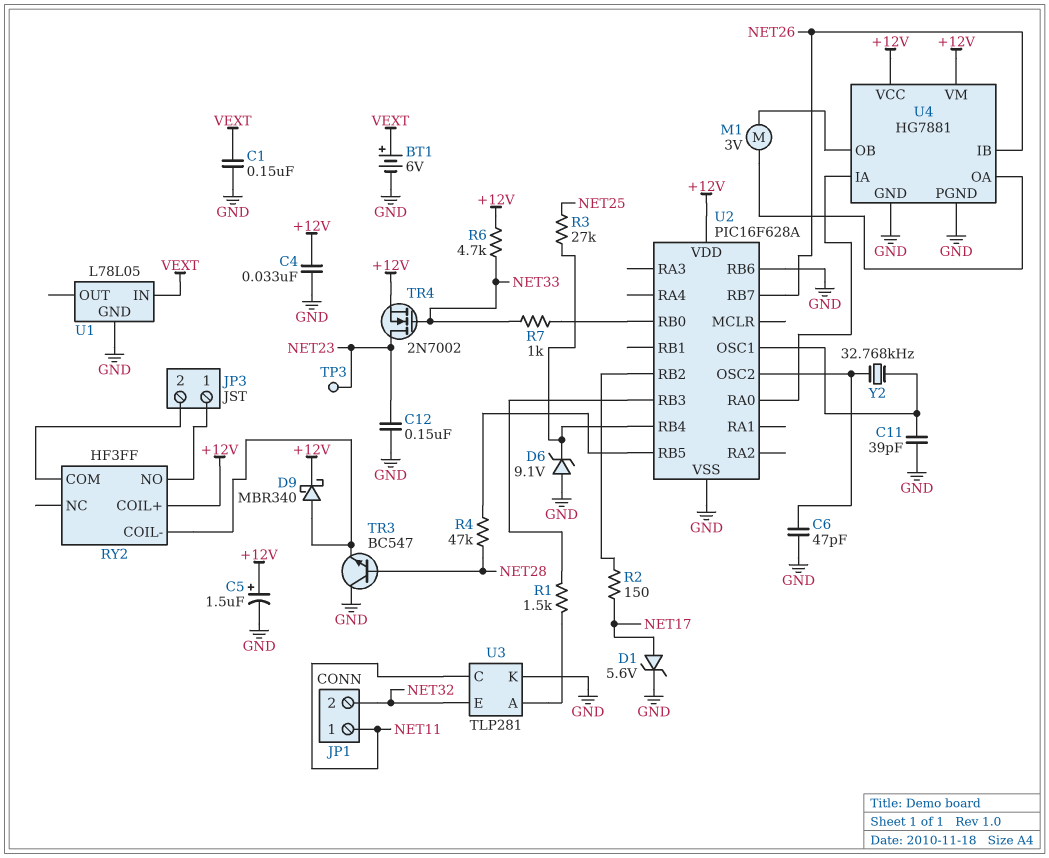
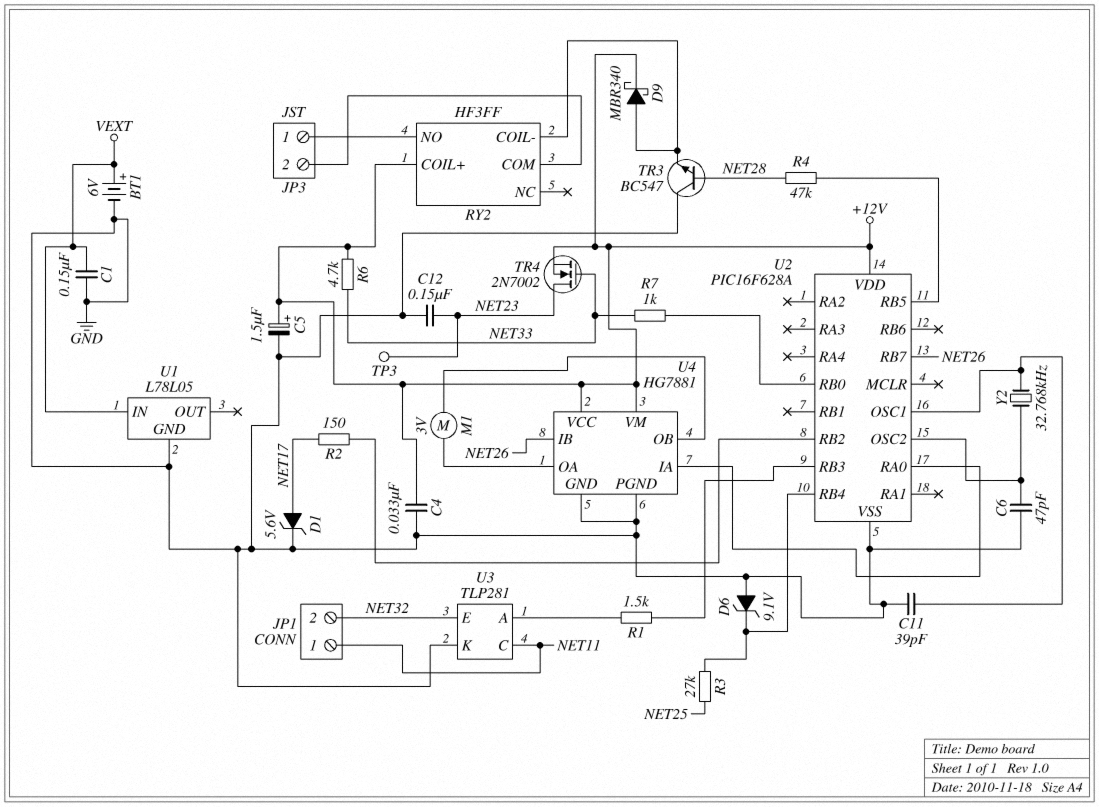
U2 pin RB6: GND -> none

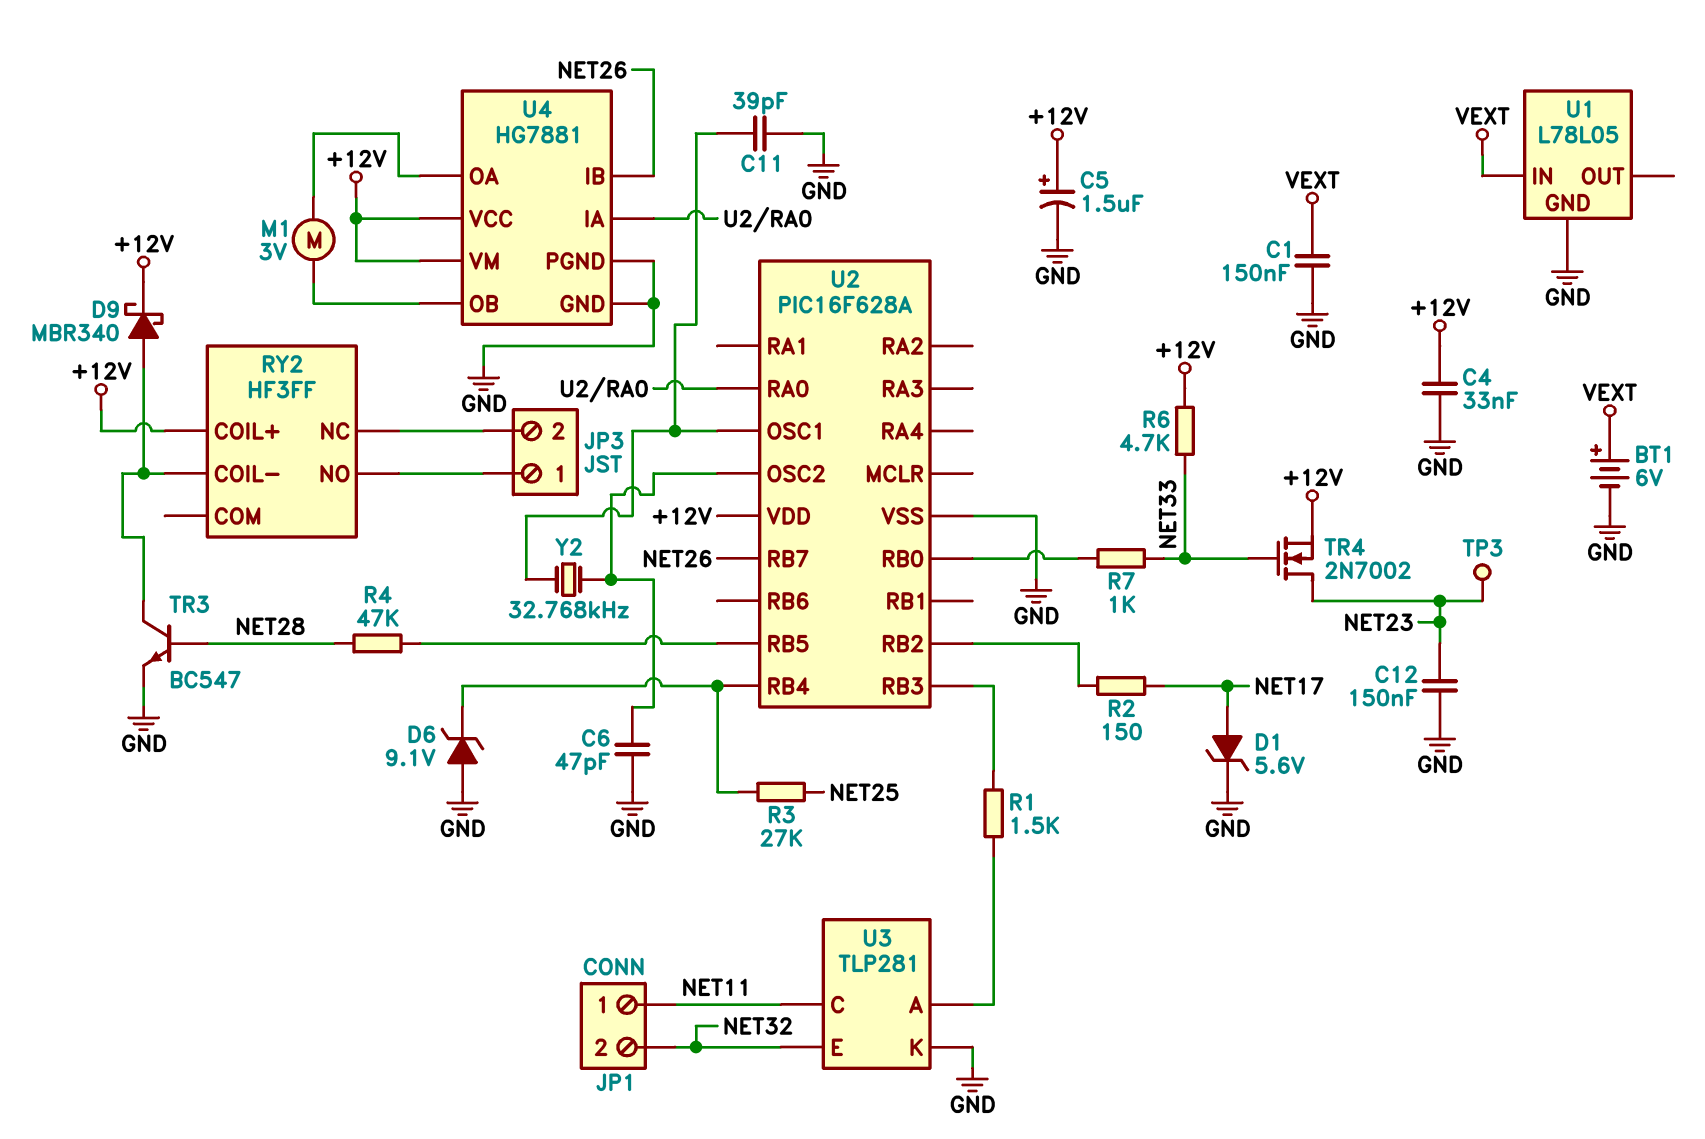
RY2 pin COM: JP3/2 -> none
RY2 pin NC: none -> JP3/2
TR3: NPN BC547 (B NET28, C GND, E RY2/COIL-) -> NPN BC547 (B NET28, C RY2/COIL-, E GND)

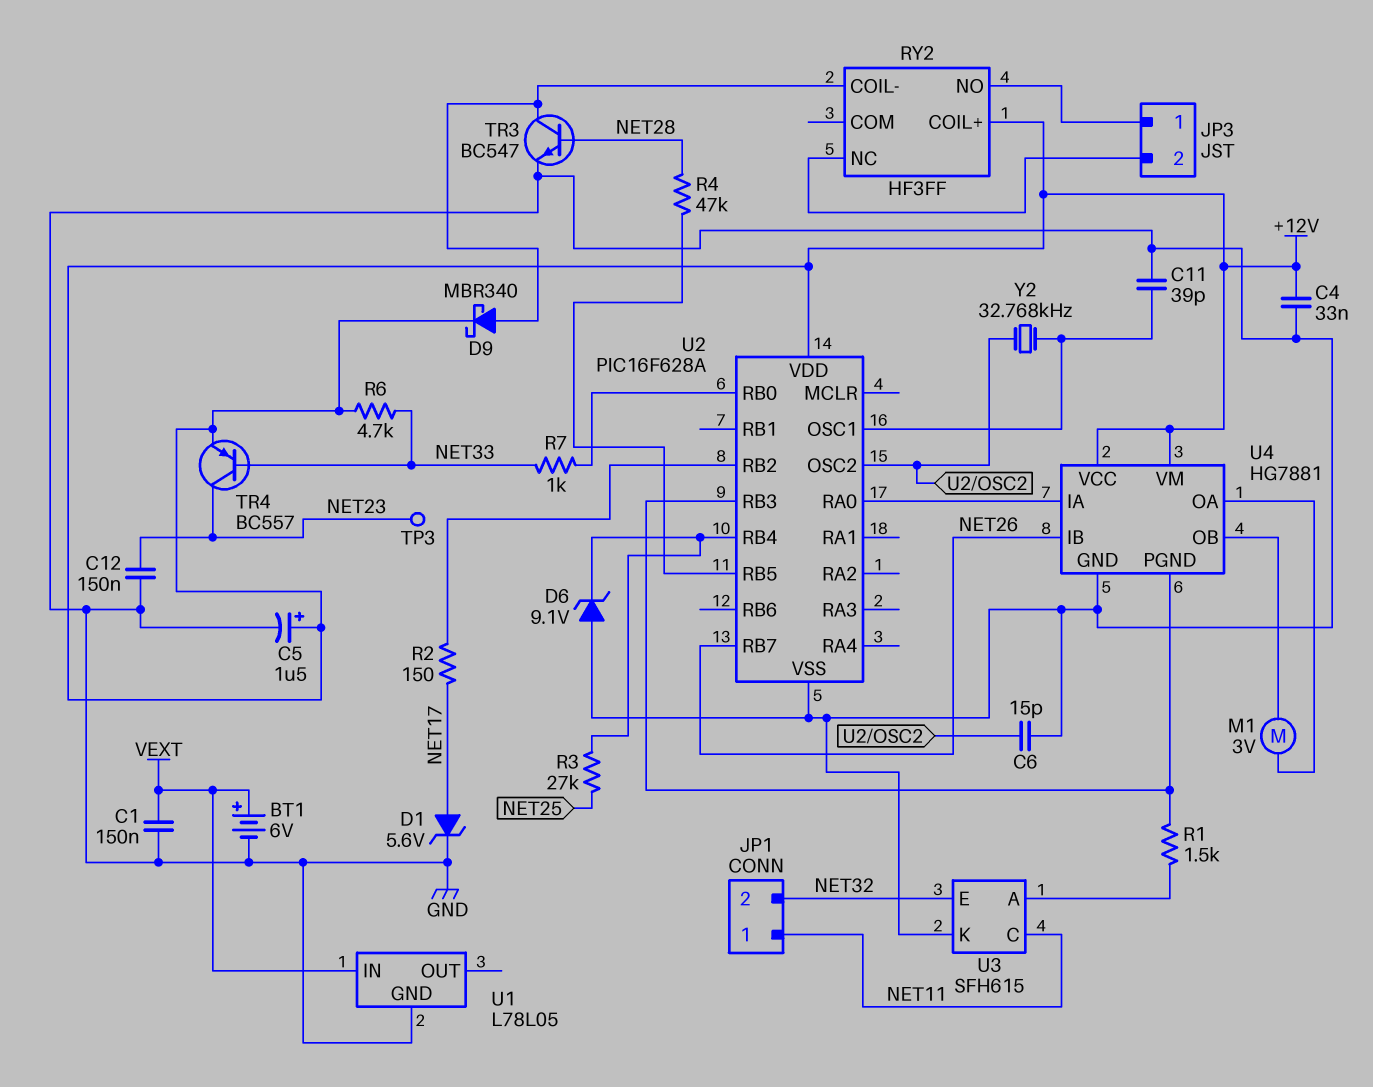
C6: 47pF (GND, U2/OSC2) -> 15pF (GND, U2/OSC2)
TR4: NMOS 2N7002 (G NET33, D NET23, S +12V) -> PNP BC557 (B NET33, C NET23, E +12V)
U3: TLP281 -> SFH615
U4 pin PGND: GND -> U2/RB3

